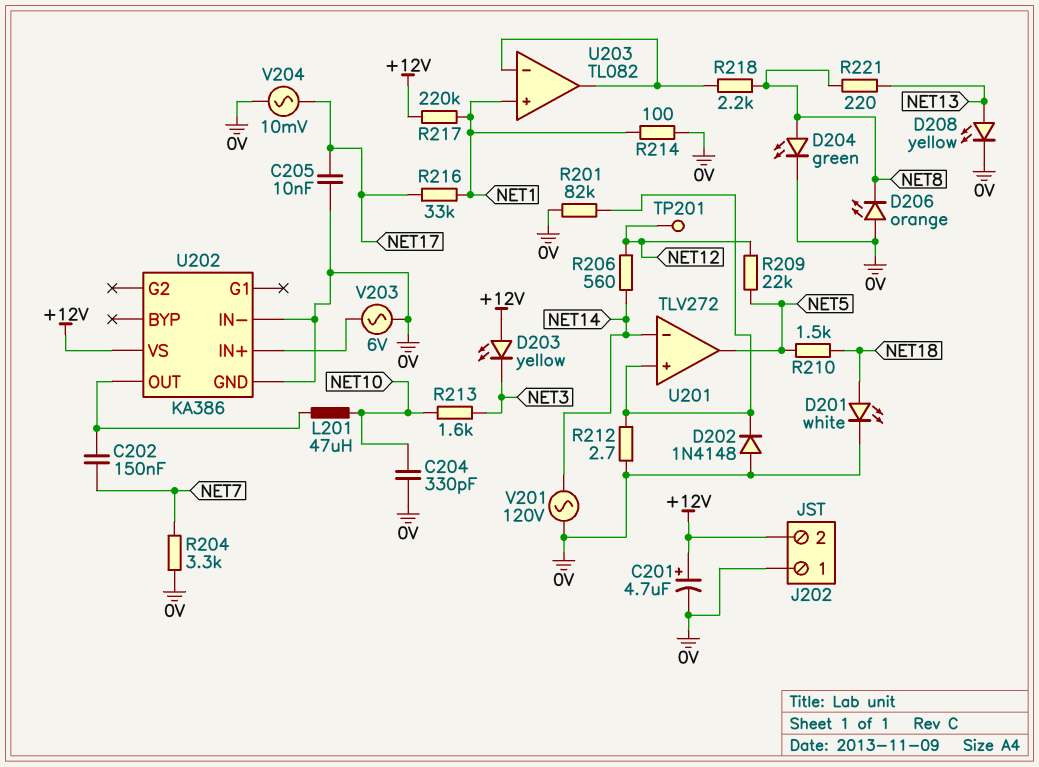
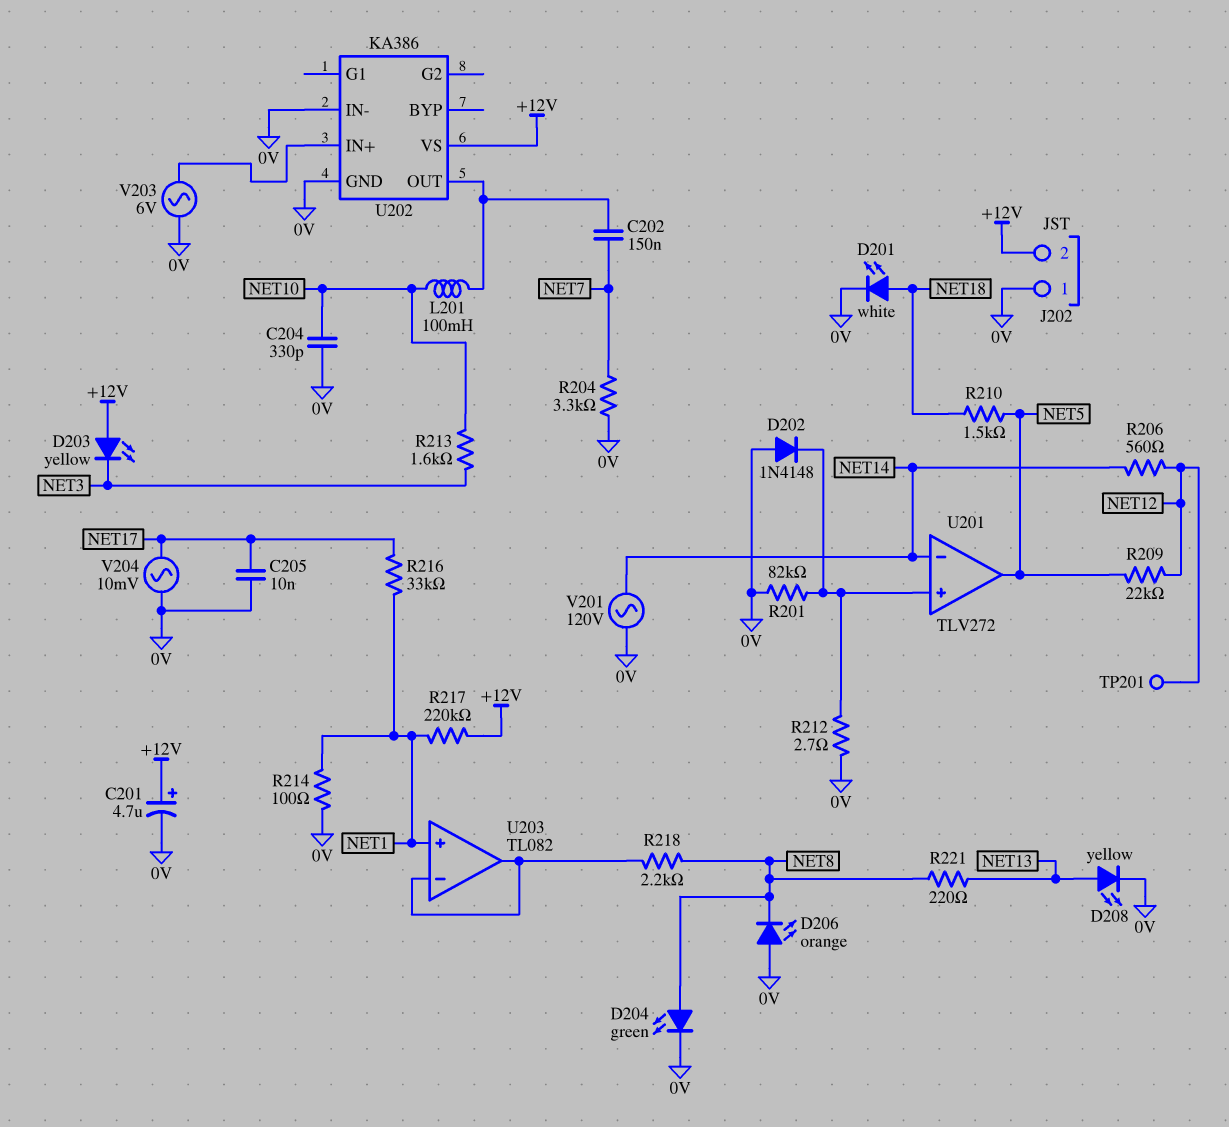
L201: 47uH (NET10, U202/OUT) -> 100mH (NET10, U202/OUT)

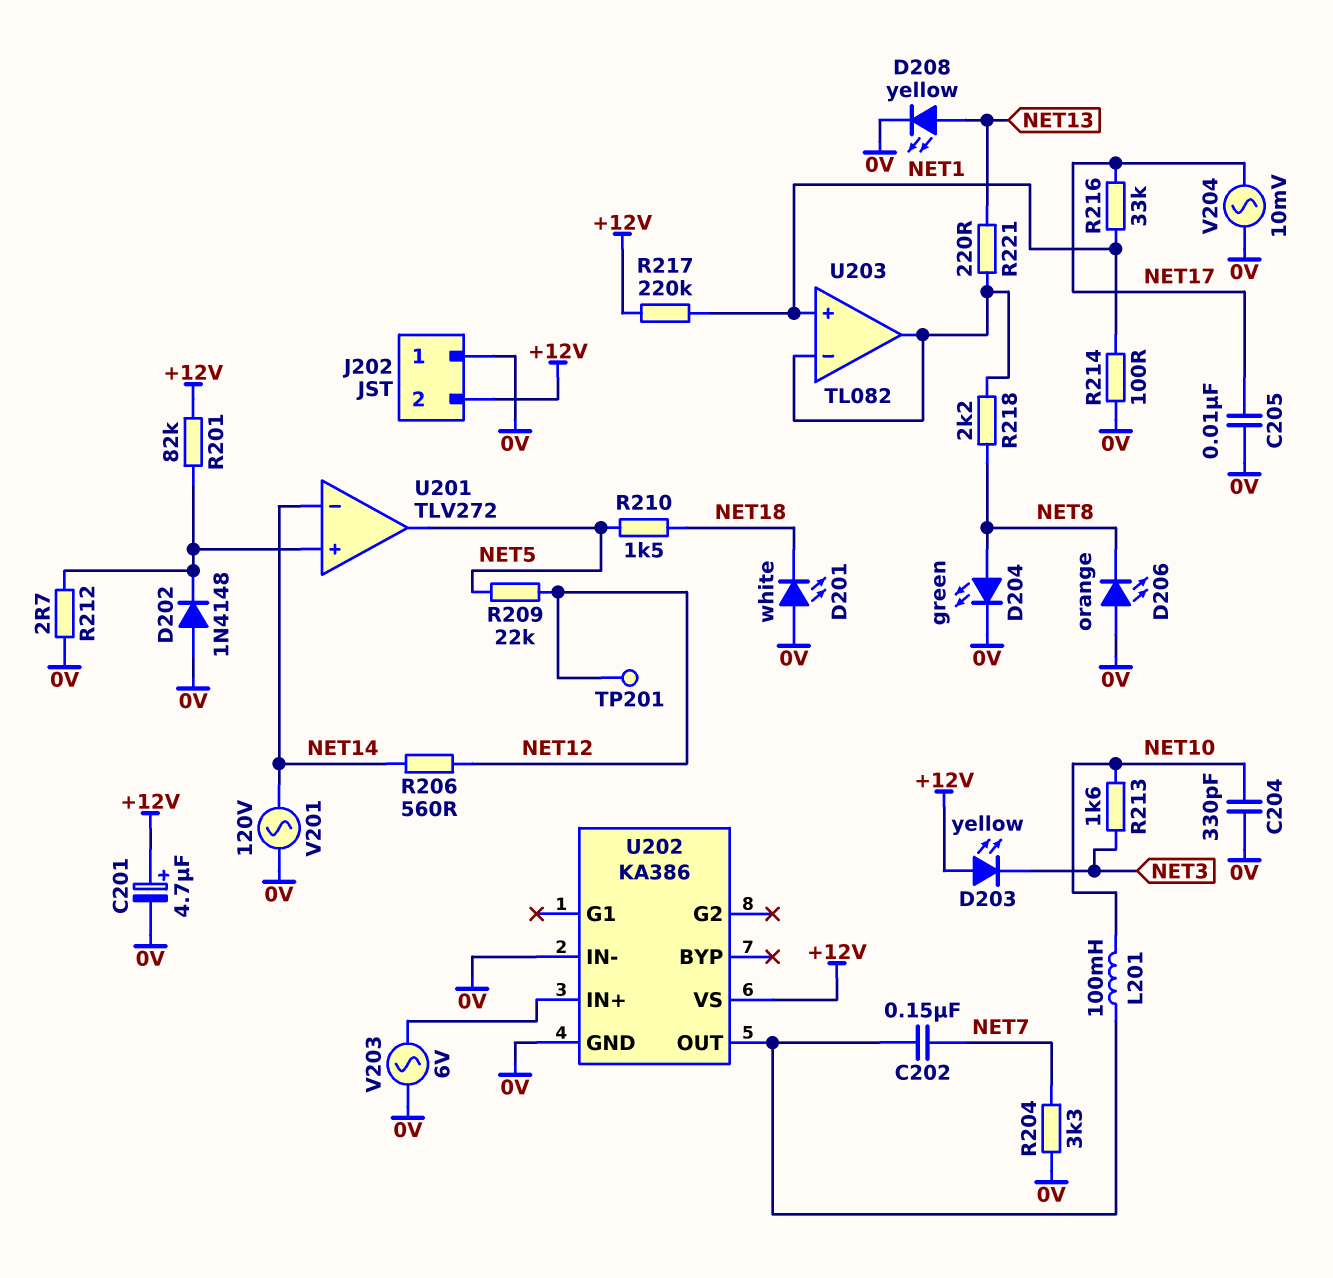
D201: LED white (A NET18, K 0V) -> LED white (A 0V, K NET18)
R201: 82k (0V, U201/in+) -> 82k (+12V, U201/in+)
R221: 220 (NET8, NET13) -> 220 (NET13, U203/in-)

